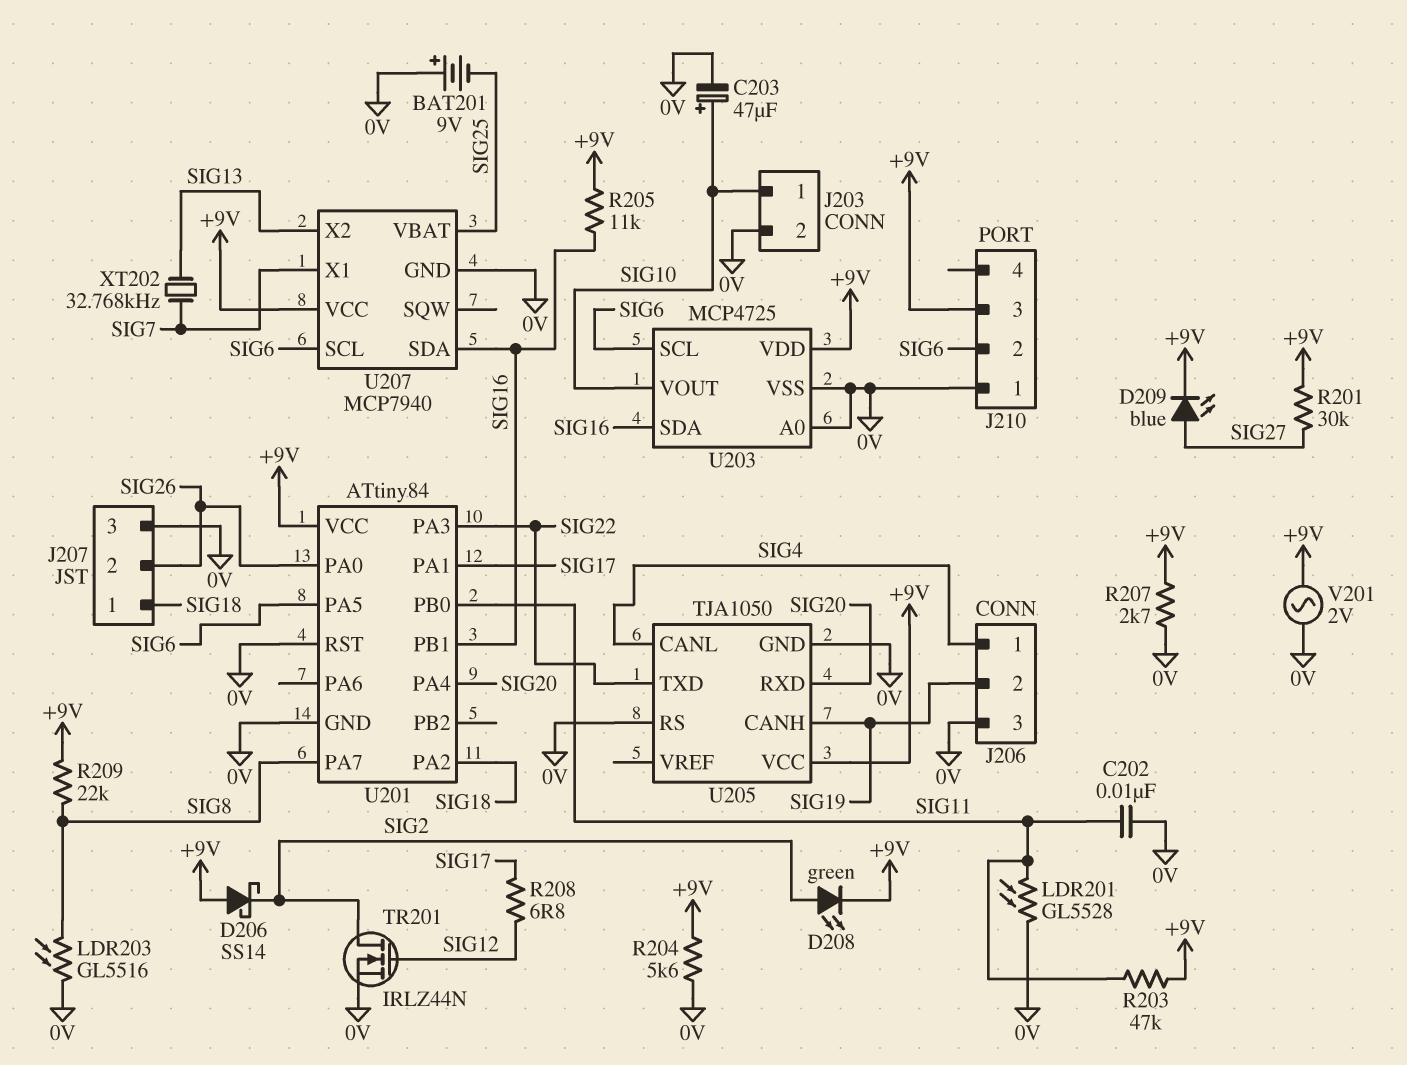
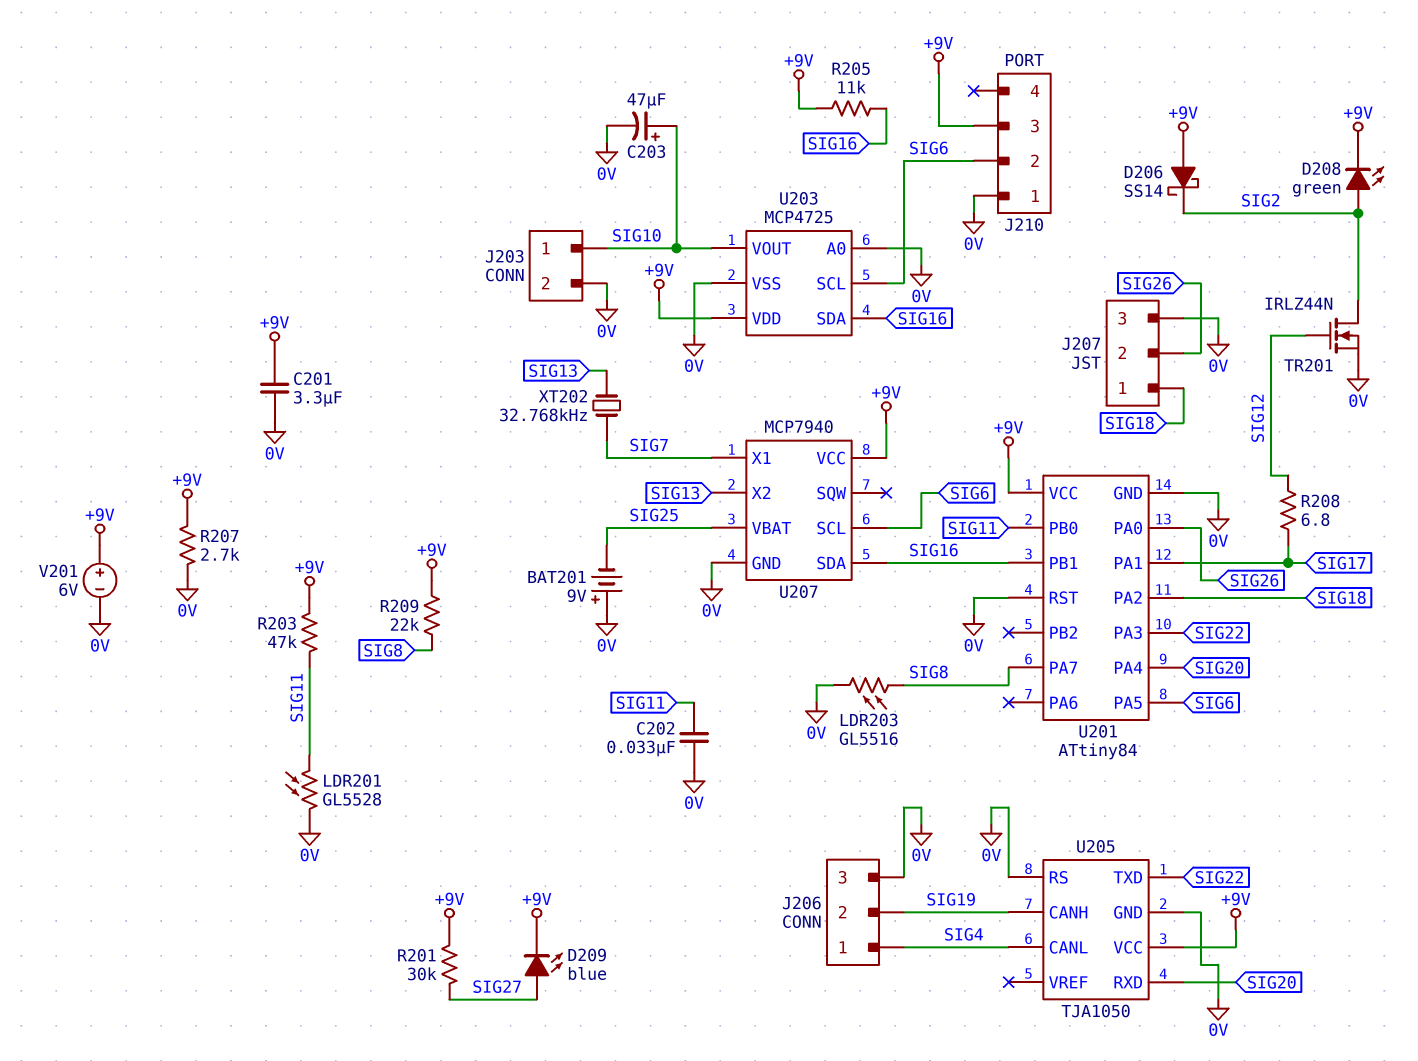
C201: none -> 3.3uF (+9V, 0V)
C202: 10nF (0V, SIG11) -> 33nF (0V, SIG11)
R204: 5.6k (+9V, 0V) -> none
V201: AC 2V (+9V, 0V) -> 6V (plus +9V, minus 0V)

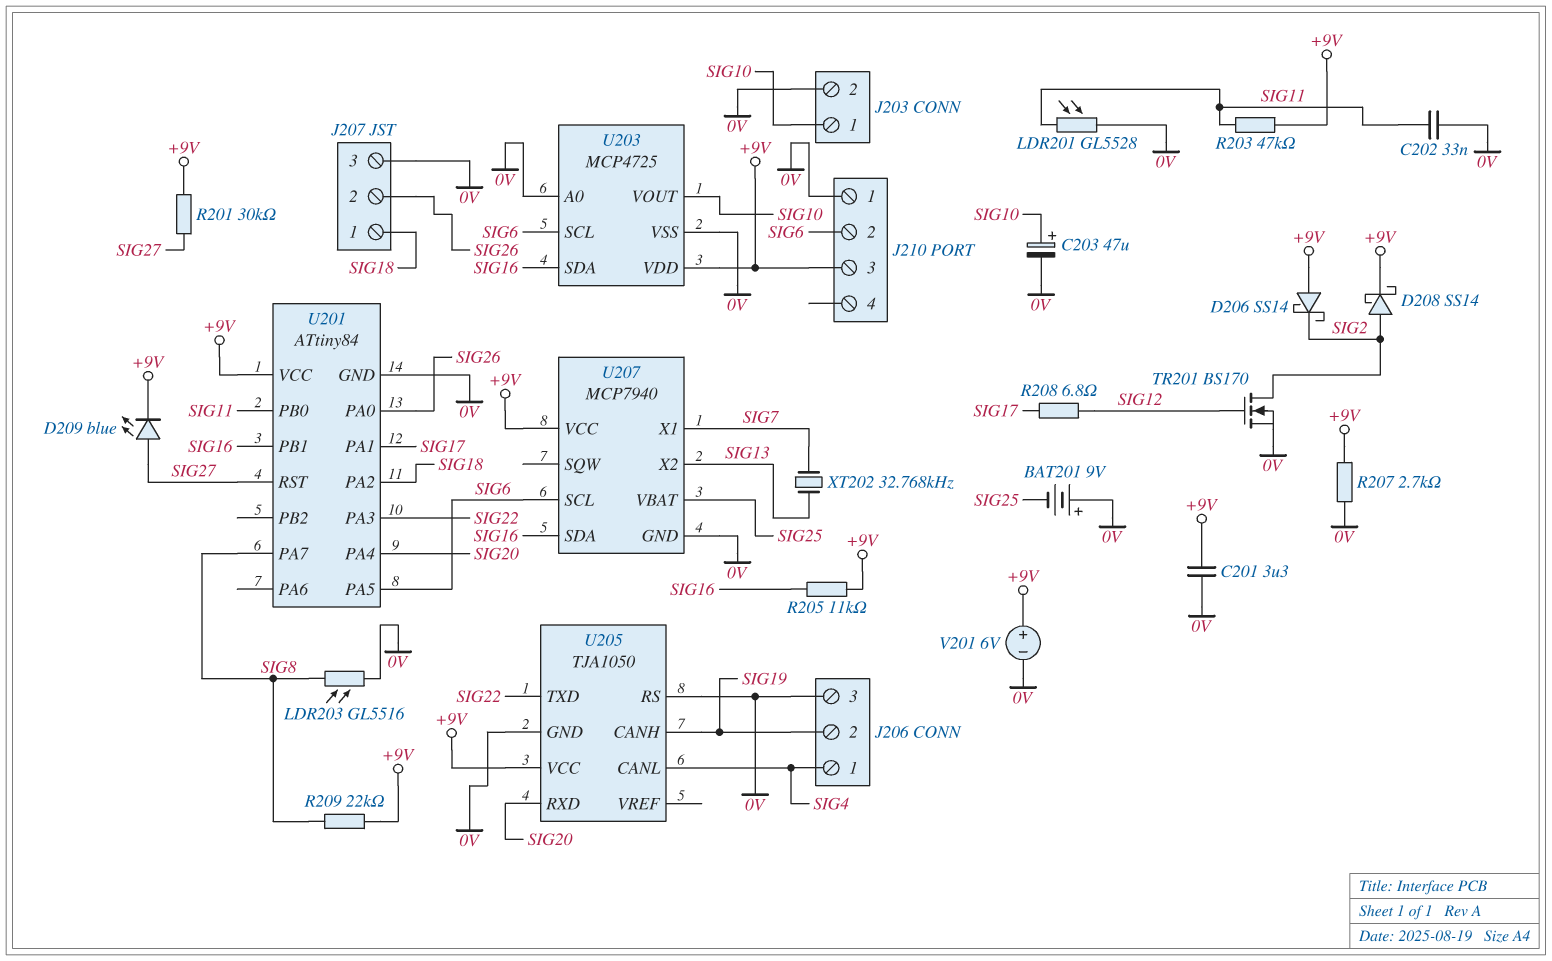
D208: LED green (A SIG2, K +9V) -> schottky SS14 (A SIG2, K +9V)
TR201: NMOS IRLZ44N (G SIG12, D SIG2, S 0V) -> NMOS BS170 (G SIG12, D SIG2, S 0V)
U201 pin RST: 0V -> SIG27

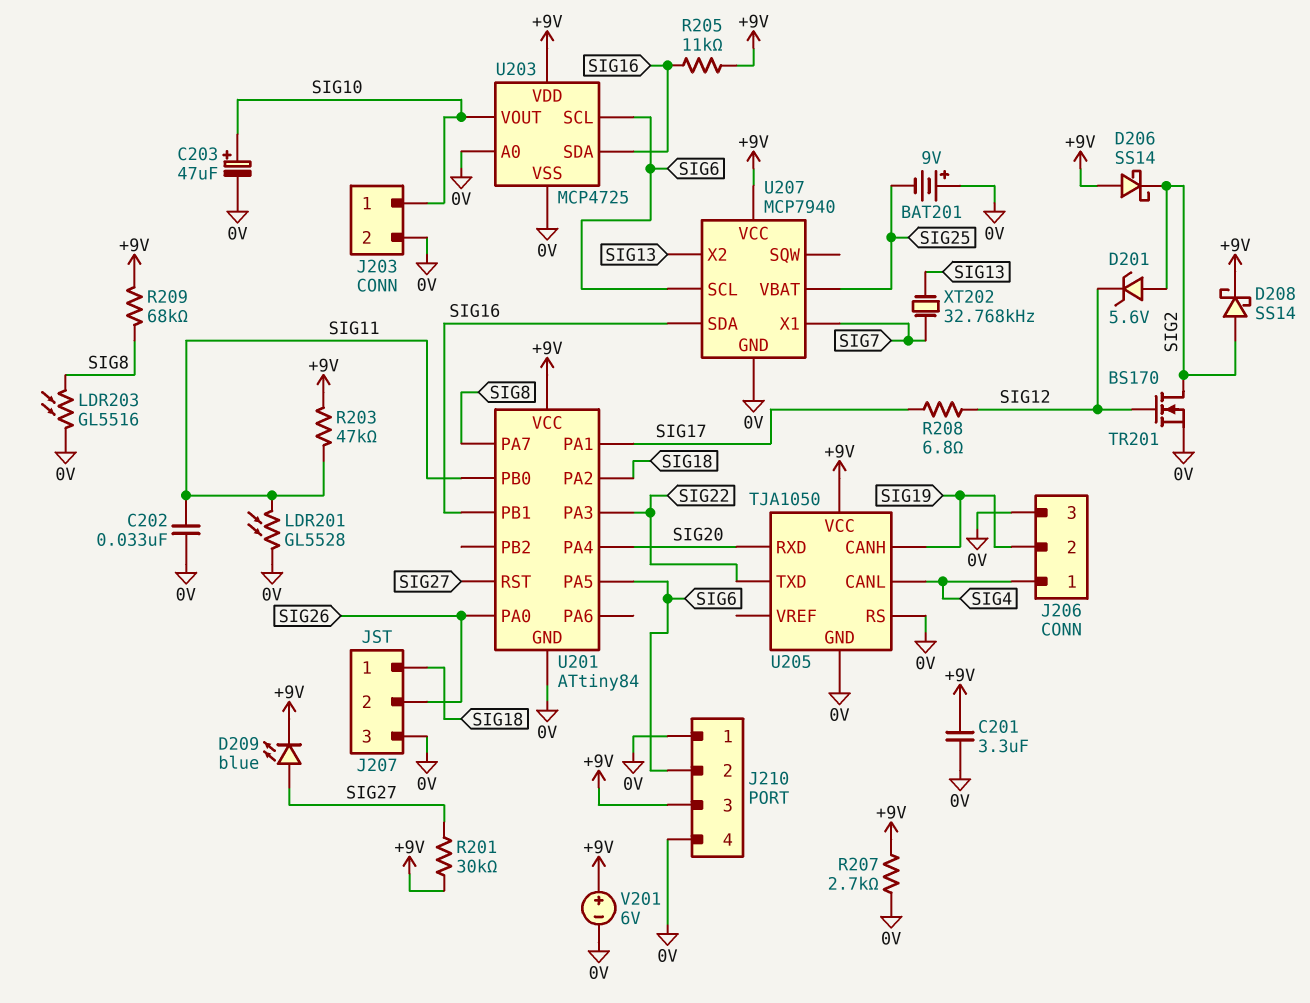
D201: none -> zener 5.6V (A SIG2, K SIG12)
J210 pin 4: none -> 0V
R209: 22k (+9V, SIG8) -> 68k (+9V, SIG8)

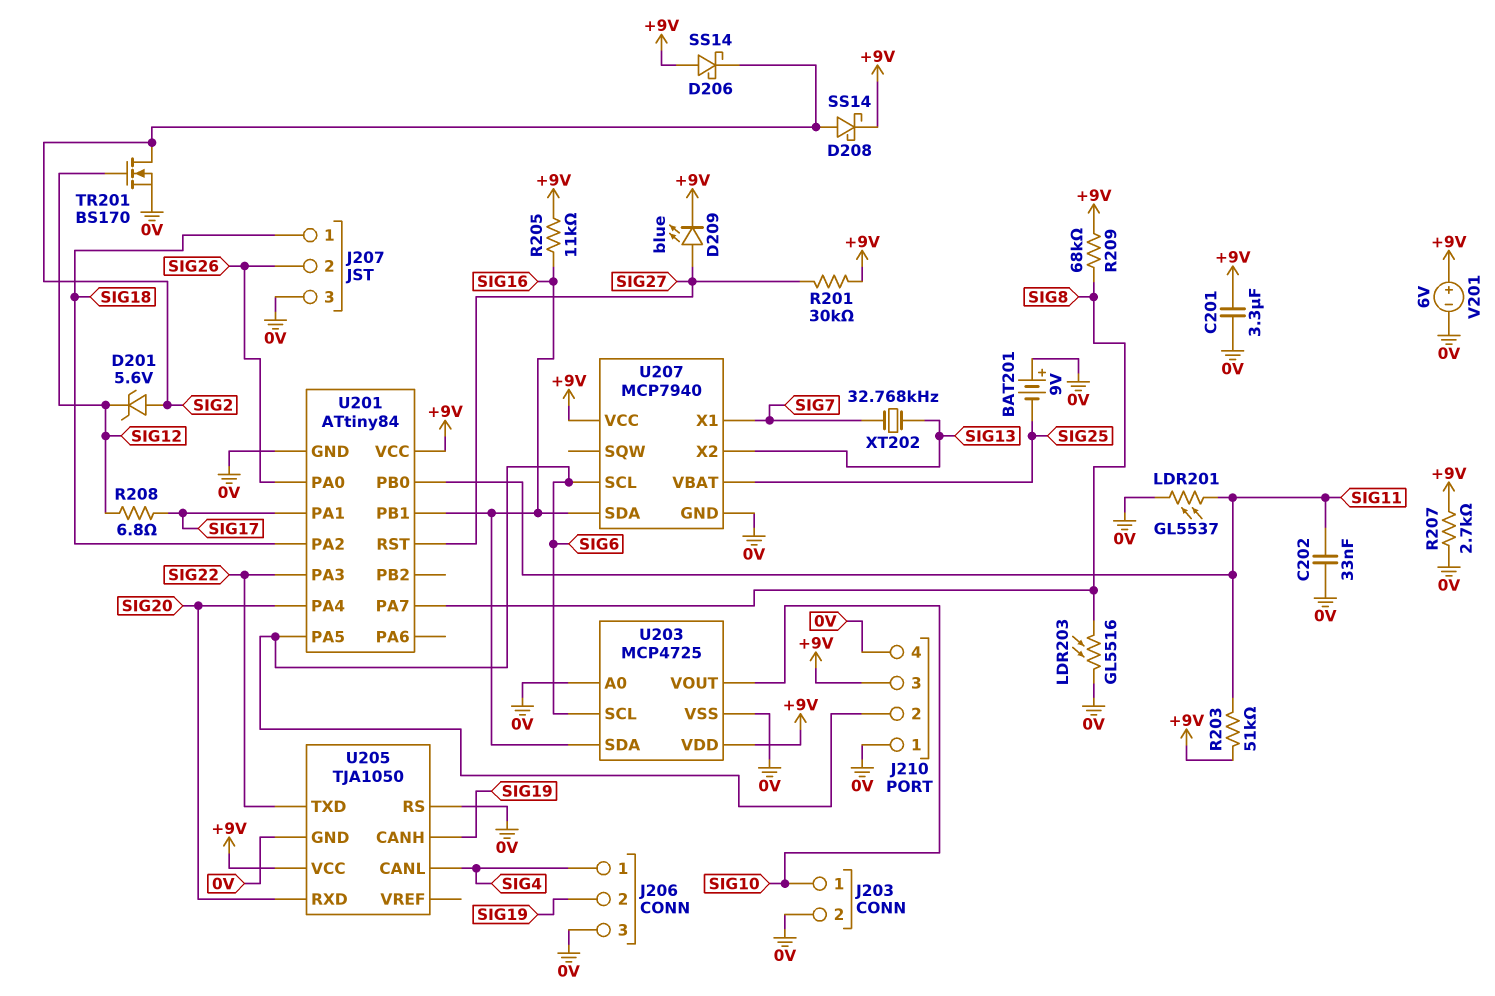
C203: 47uF (plus SIG10, minus 0V) -> none
LDR201: GL5528 (0V, SIG11) -> GL5537 (0V, SIG11)
R203: 47k (+9V, SIG11) -> 51k (+9V, SIG11)

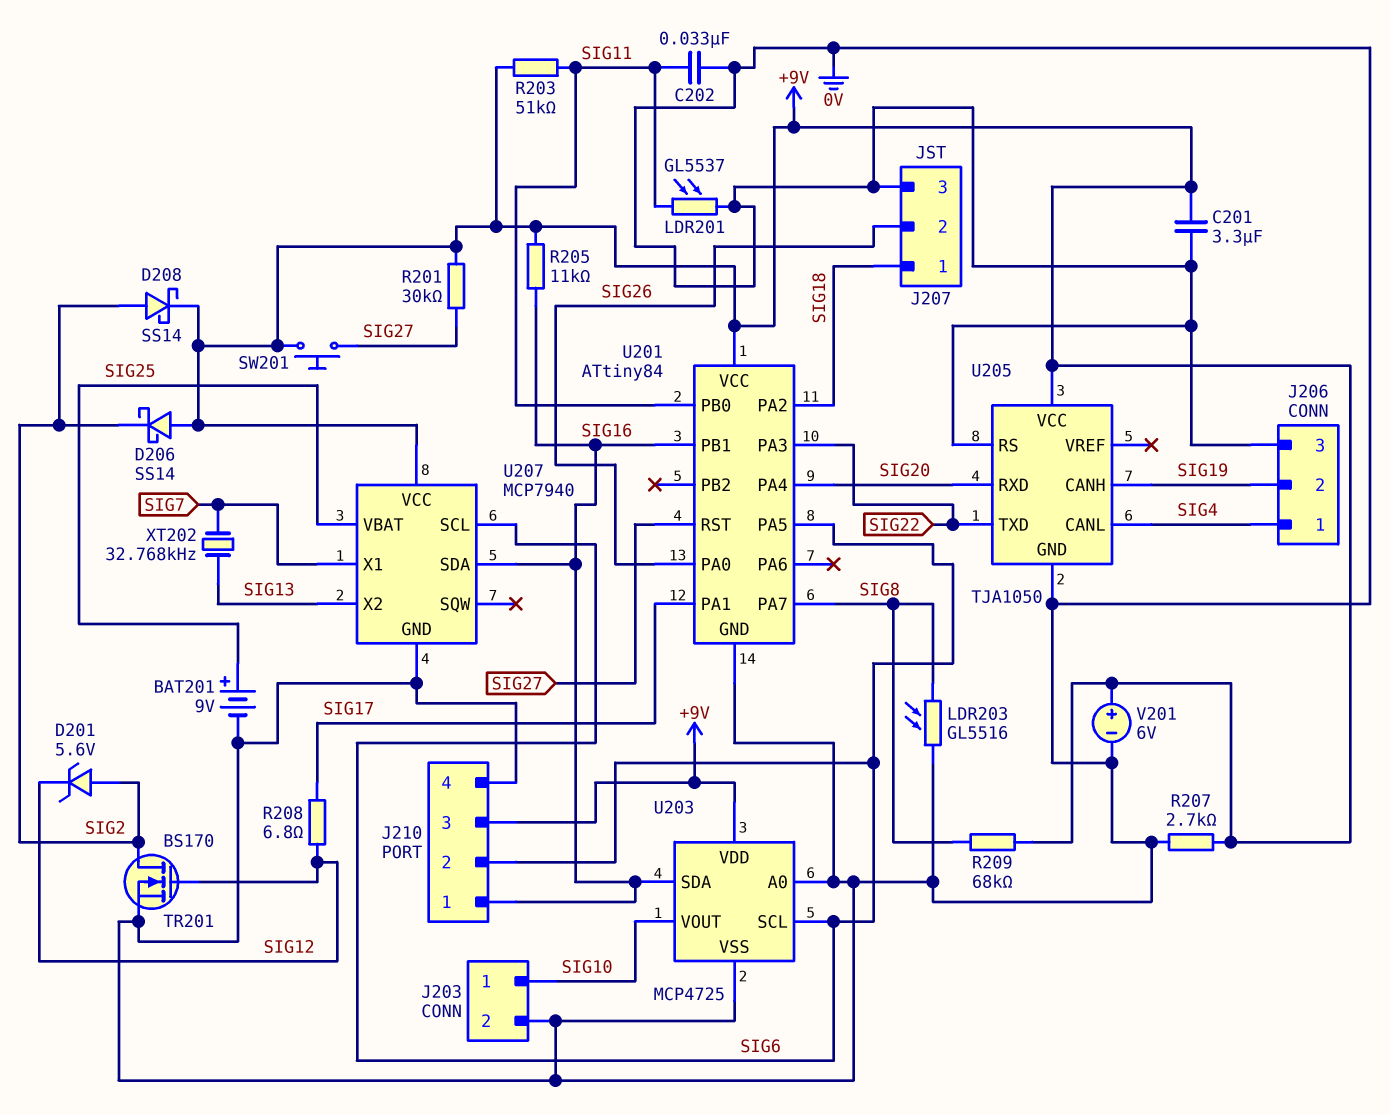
BAT201: 9V (plus 0V, minus SIG25) -> 9V (plus SIG25, minus 0V)
D209: LED blue (A SIG27, K +9V) -> none
J210 pin 1: 0V -> SIG16
SW201: none -> button (+9V, SIG27)

